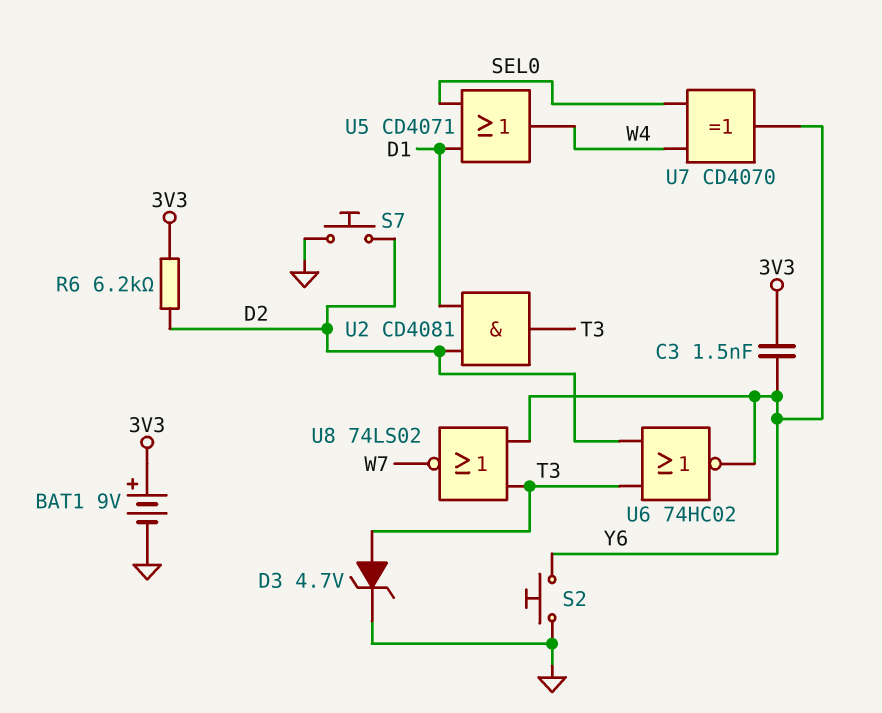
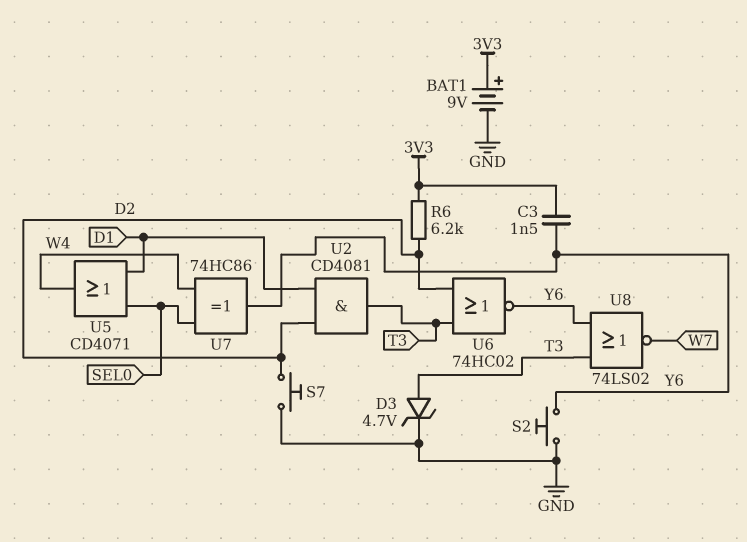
U7: XOR CD4070 (in SEL0, in W4, out Y6) -> XOR 74HC86 (in SEL0, in W4, out Y6)

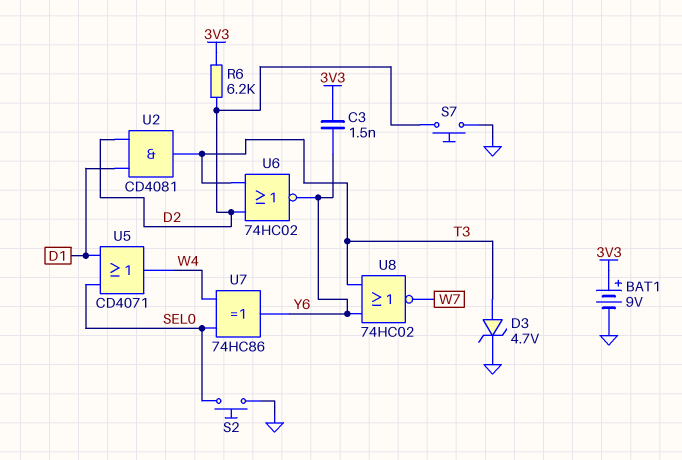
S2: button (GND, Y6) -> button (GND, SEL0)
U8: NOR 74LS02 (in T3, in Y6, out W7) -> NOR 74HC02 (in T3, in Y6, out W7)

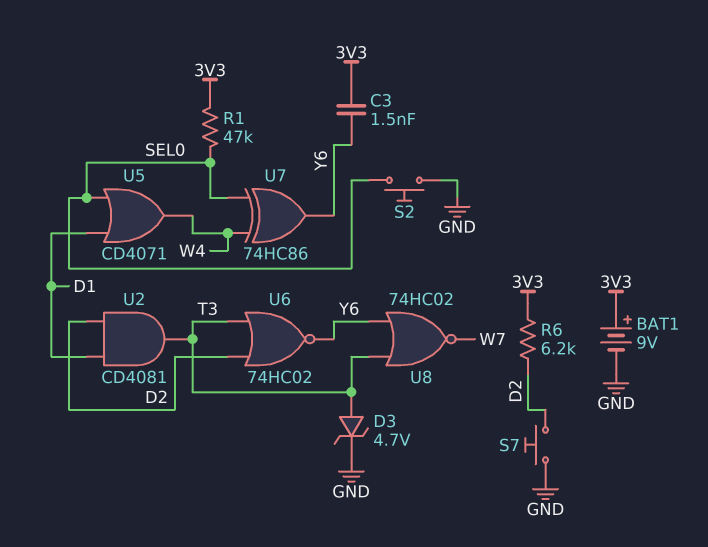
R1: none -> 47k (3V3, SEL0)

